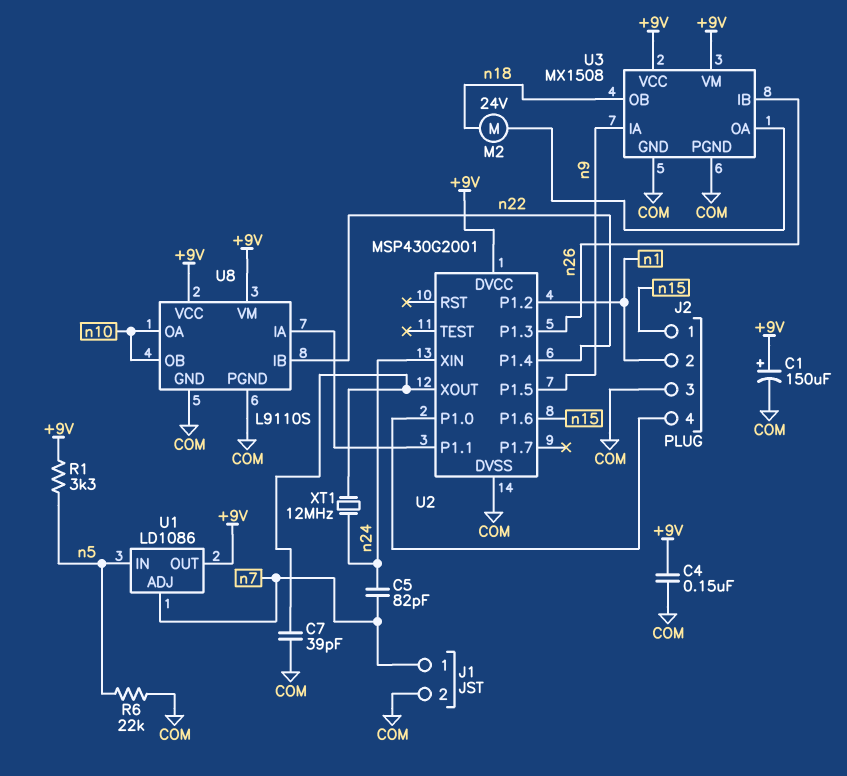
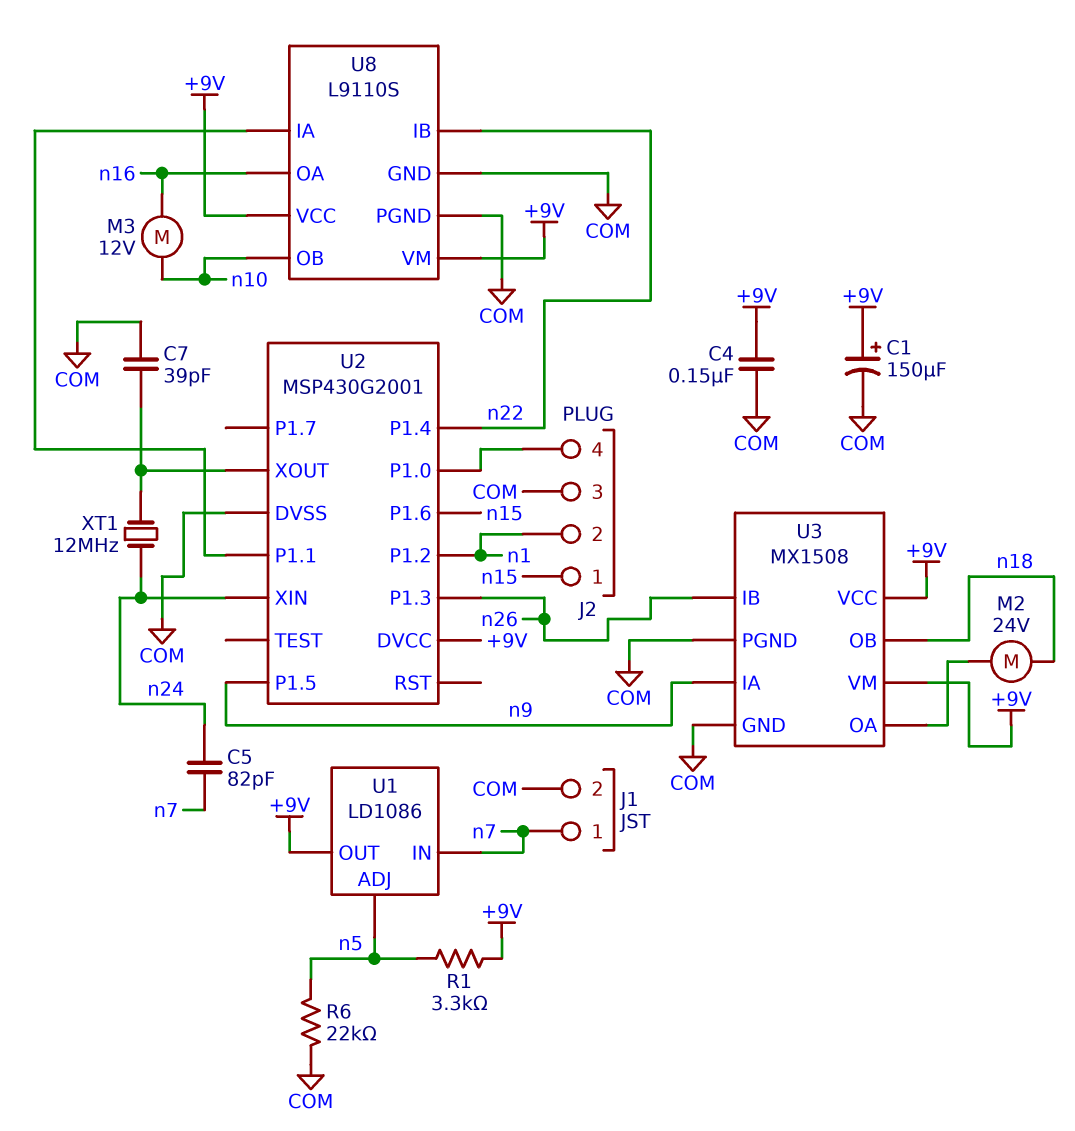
M3: none -> motor 12V (n10, n16)
U1 pin ADJ: n7 -> n5
U1 pin IN: n5 -> n7
U8 pin OA: n10 -> n16

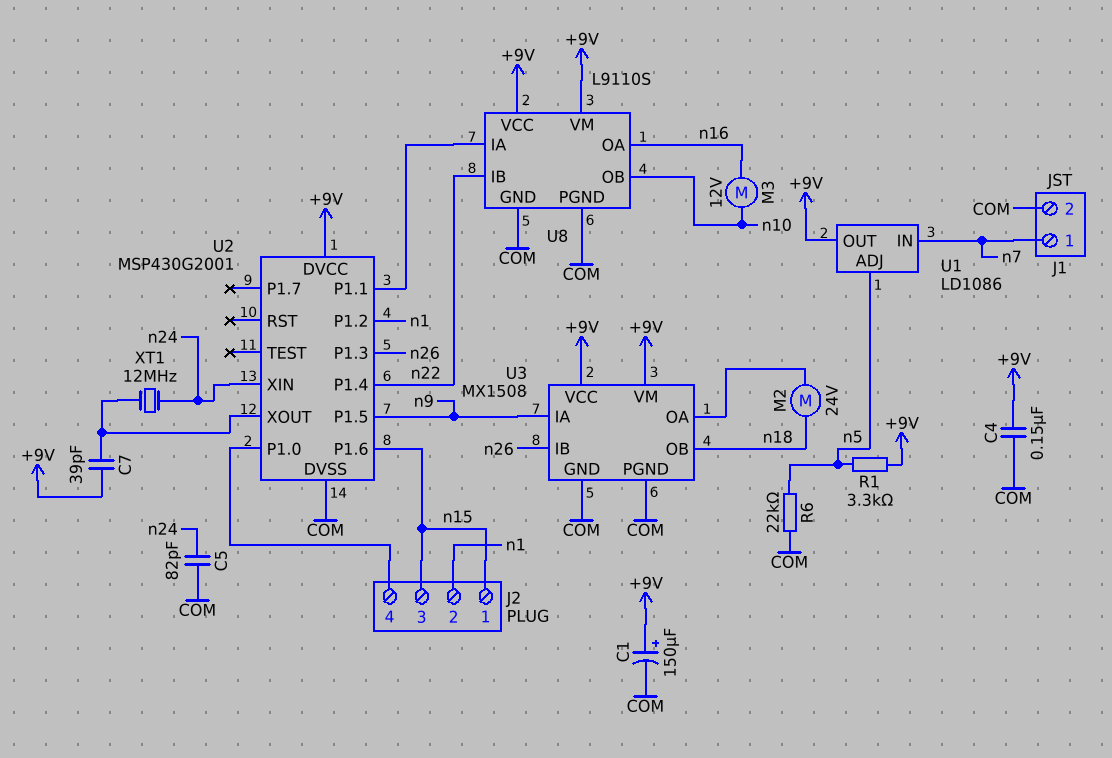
C5: 82pF (n7, n24) -> 82pF (COM, n24)
C7: 39pF (COM, U2/XOUT) -> 39pF (+9V, U2/XOUT)
J2 pin 3: COM -> n15

